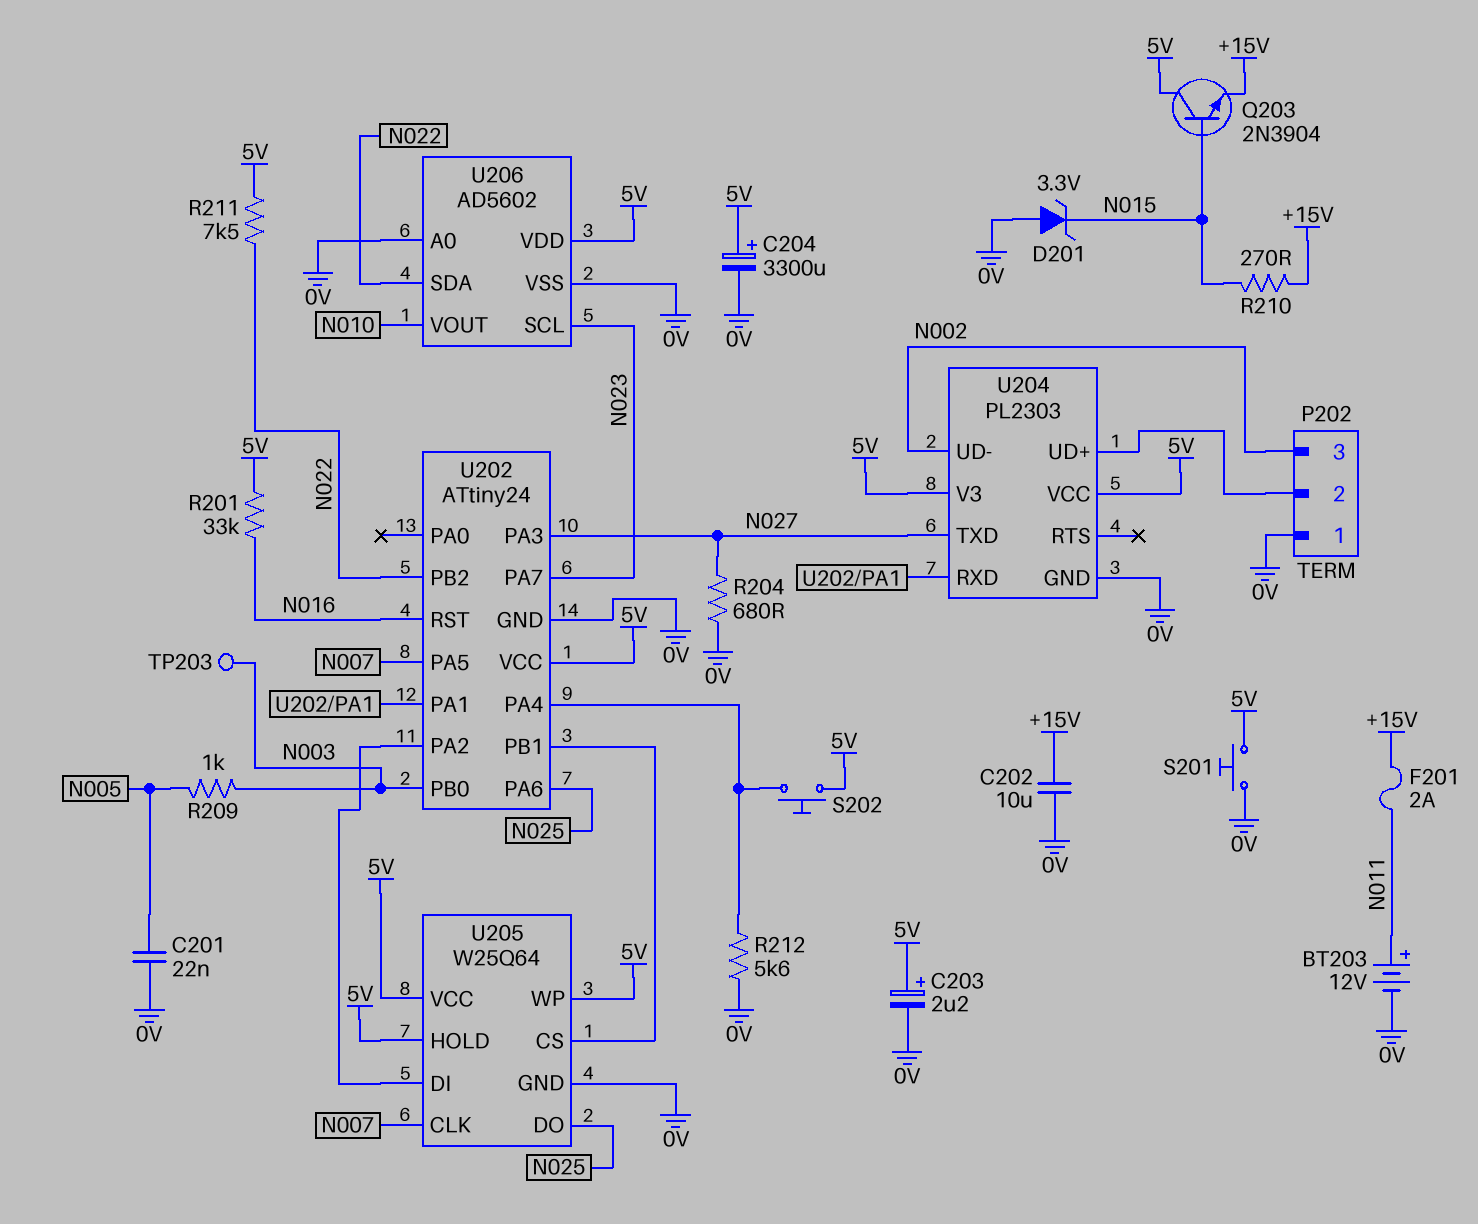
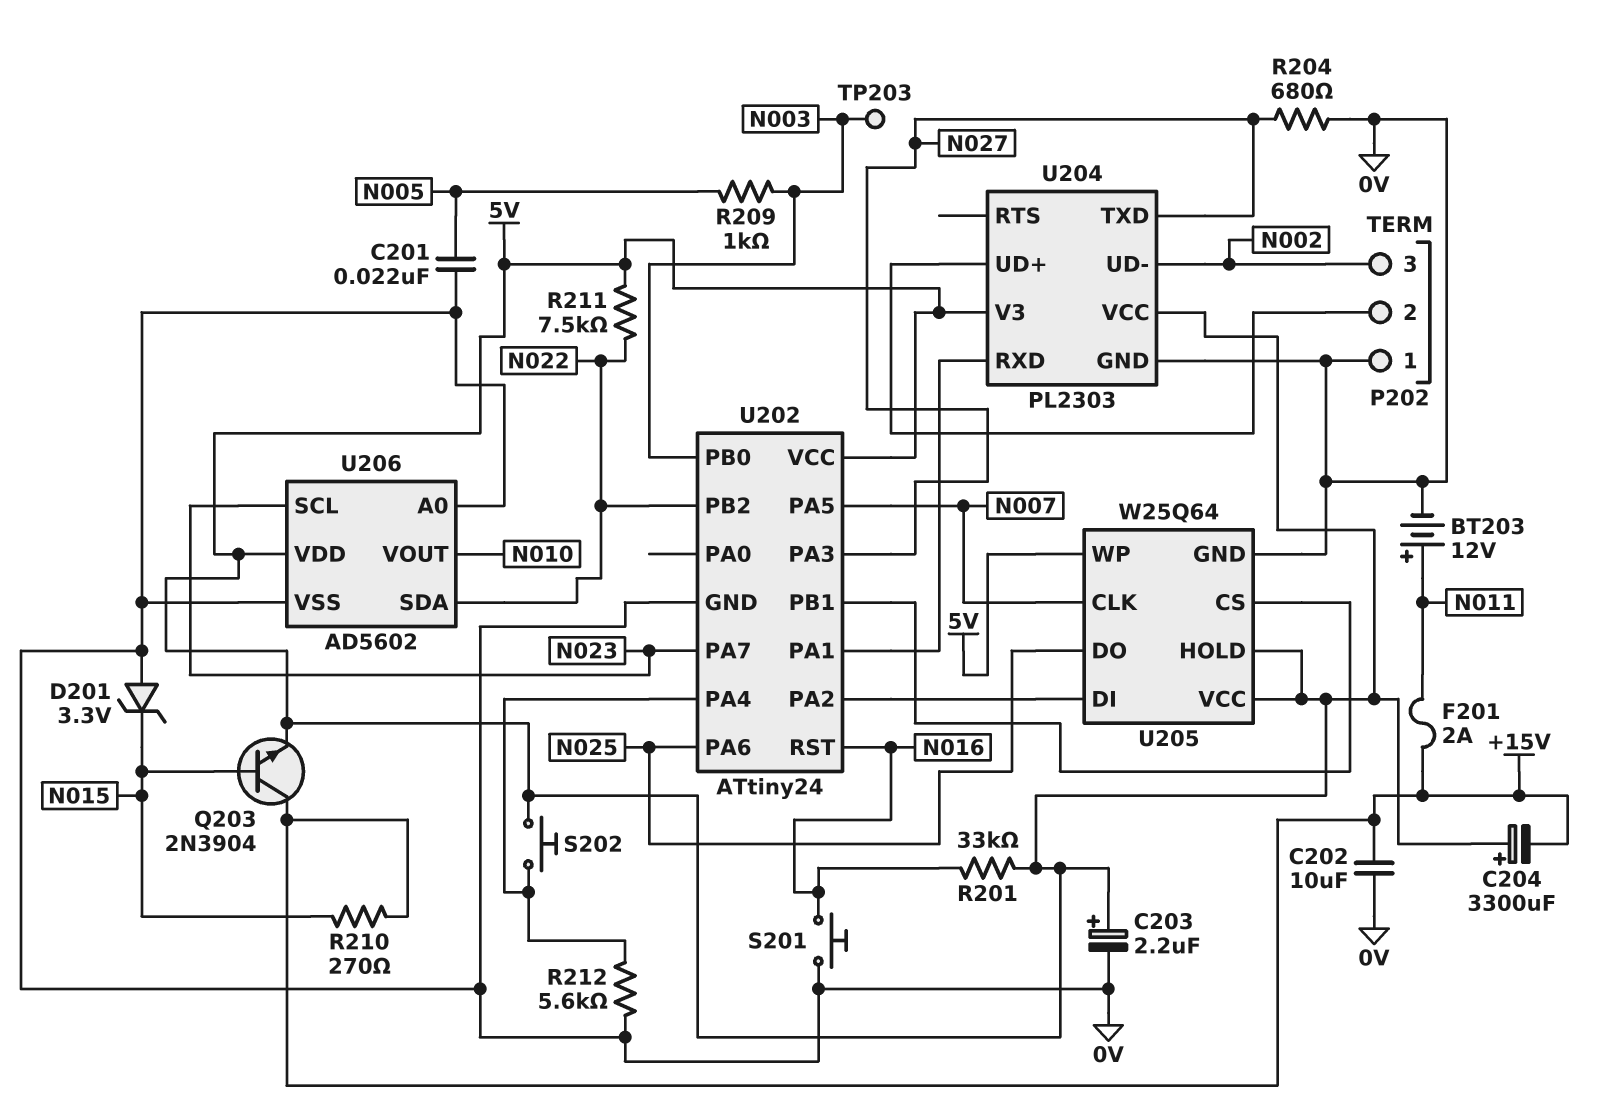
C204: 3300uF (plus 5V, minus 0V) -> 3300uF (plus 5V, minus +15V)
Q203: NPN 2N3904 (B N015, C 5V, E +15V) -> NPN 2N3904 (B N015, C +15V, E 5V)
S201: button (0V, 5V) -> button (0V, N016)

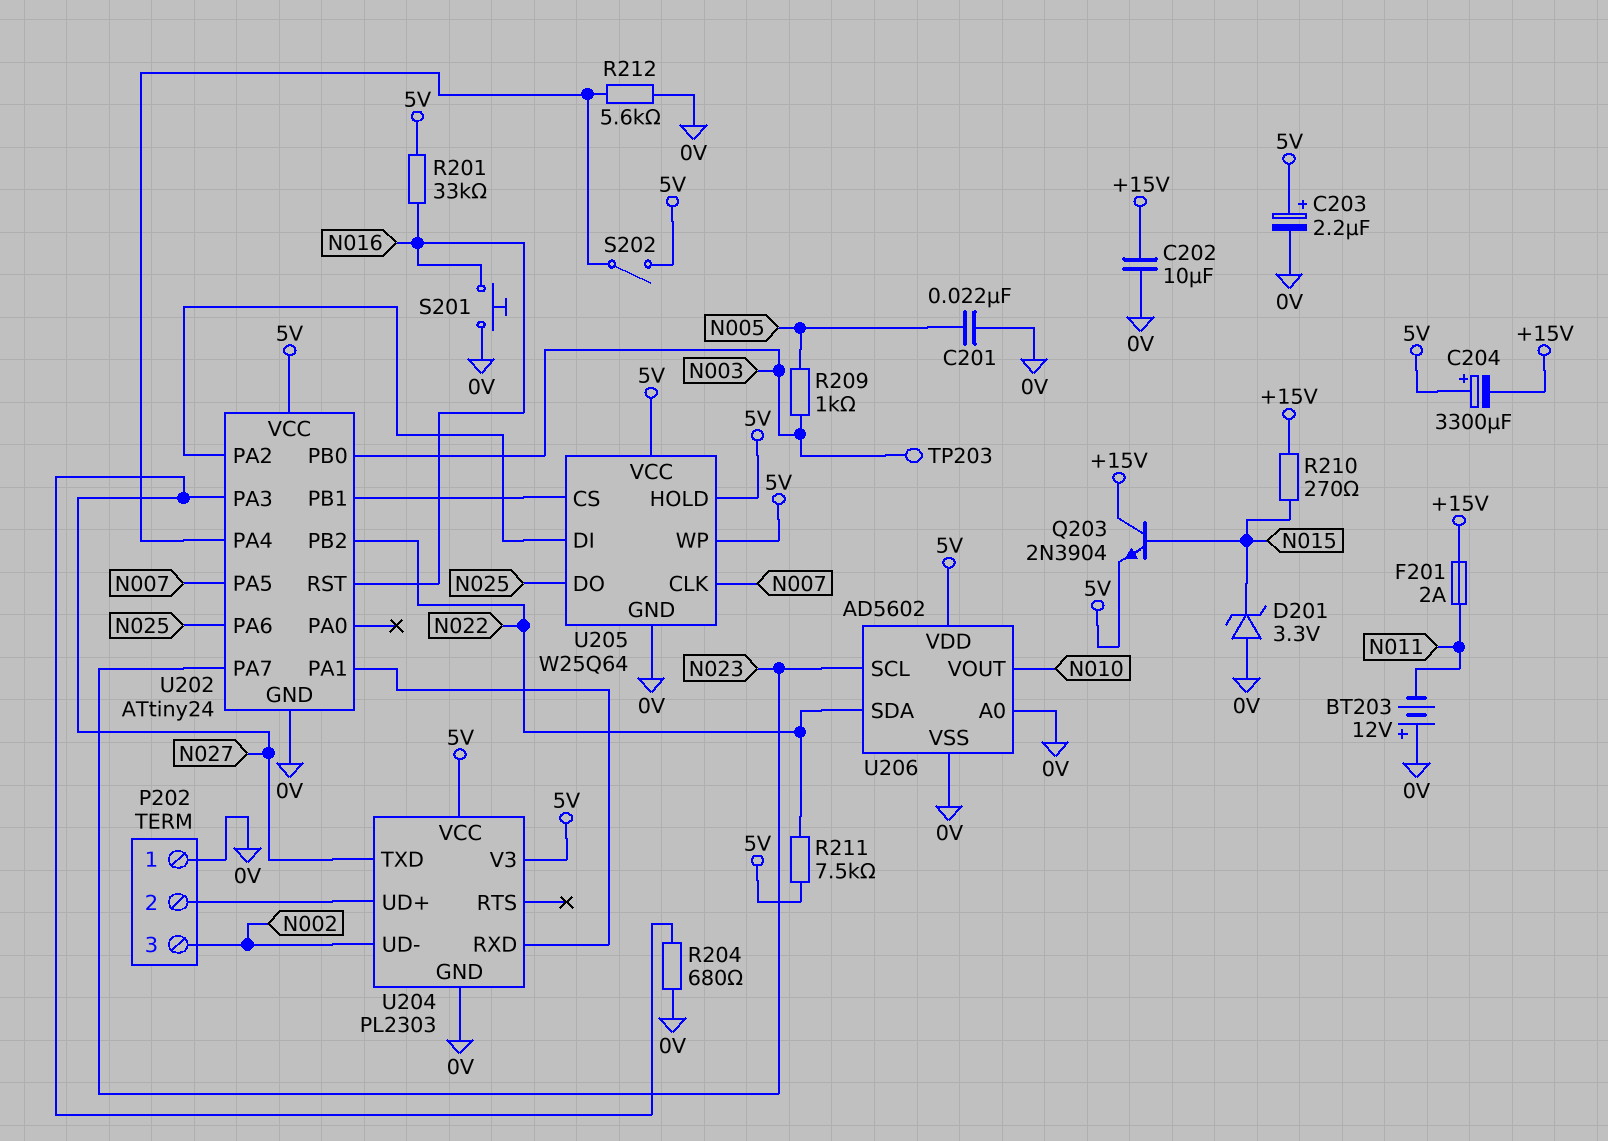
BT203: 12V (plus N011, minus 0V) -> 12V (plus 0V, minus N011)
S202: button (5V, U202/PA4) -> switch (5V, U202/PA4)

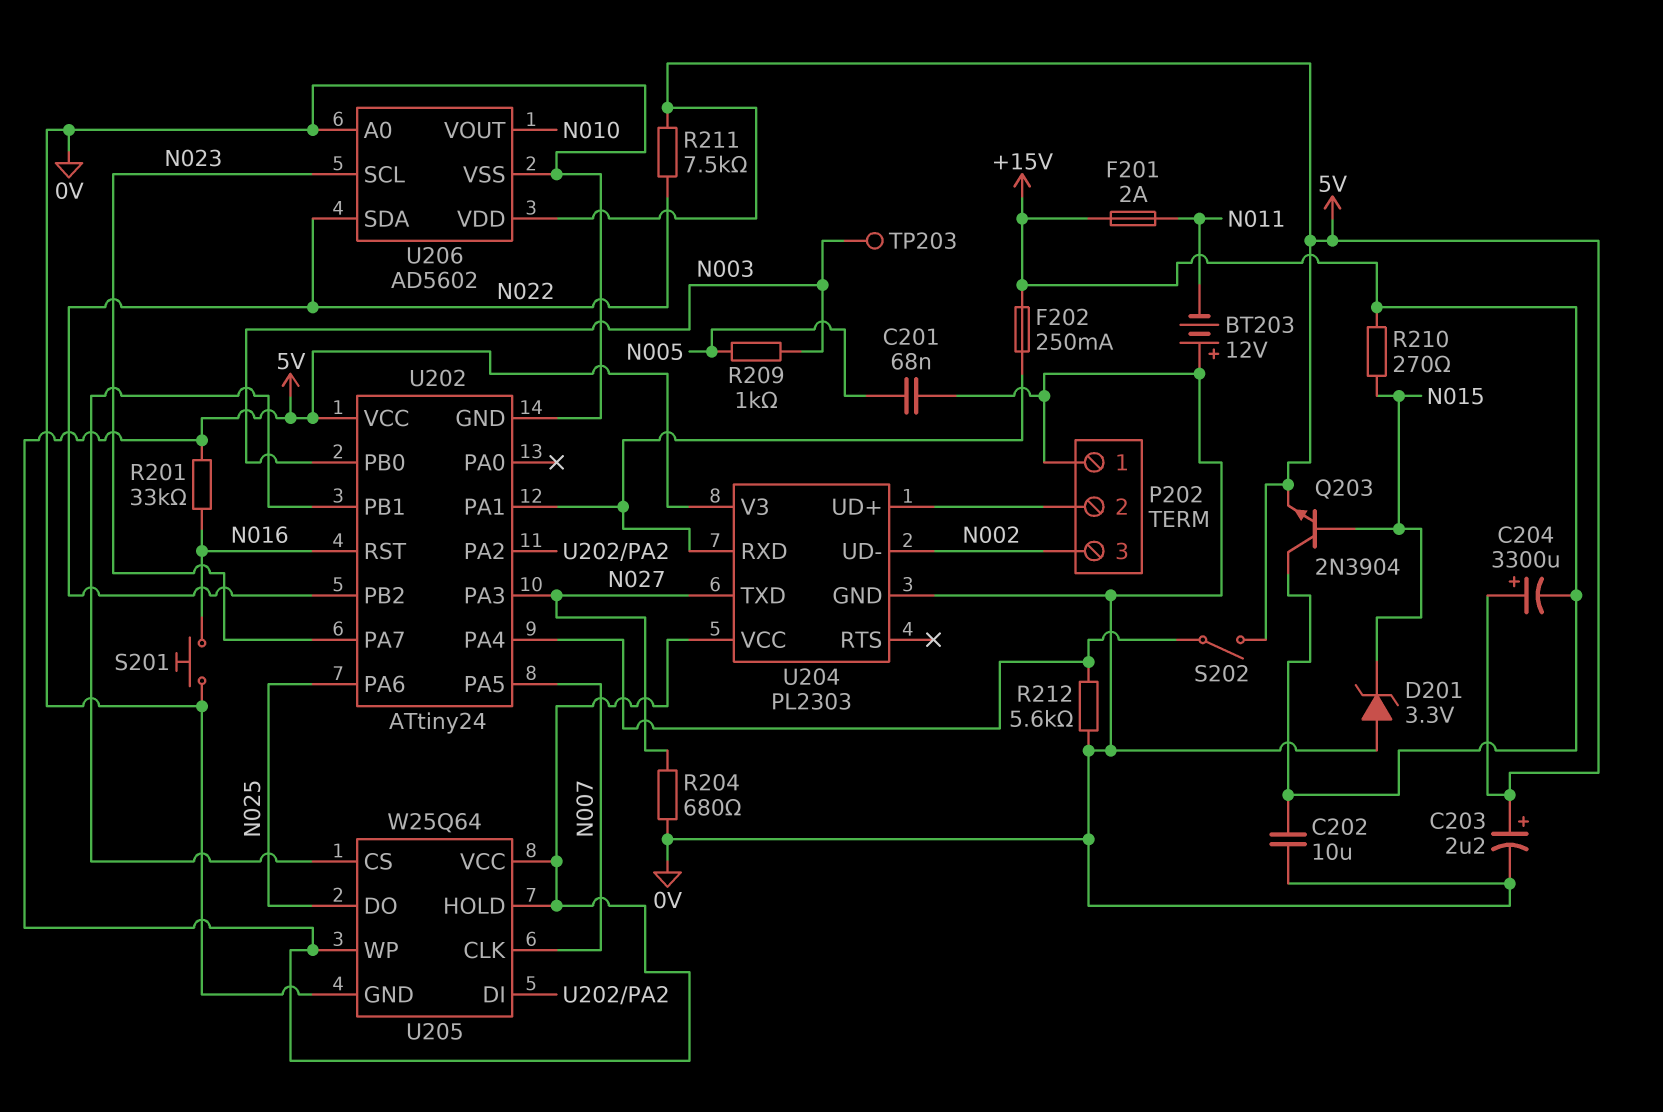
C201: 22nF (0V, N005) -> 68nF (0V, N005)
F202: none -> 250mA (+15V, U202/PA1)

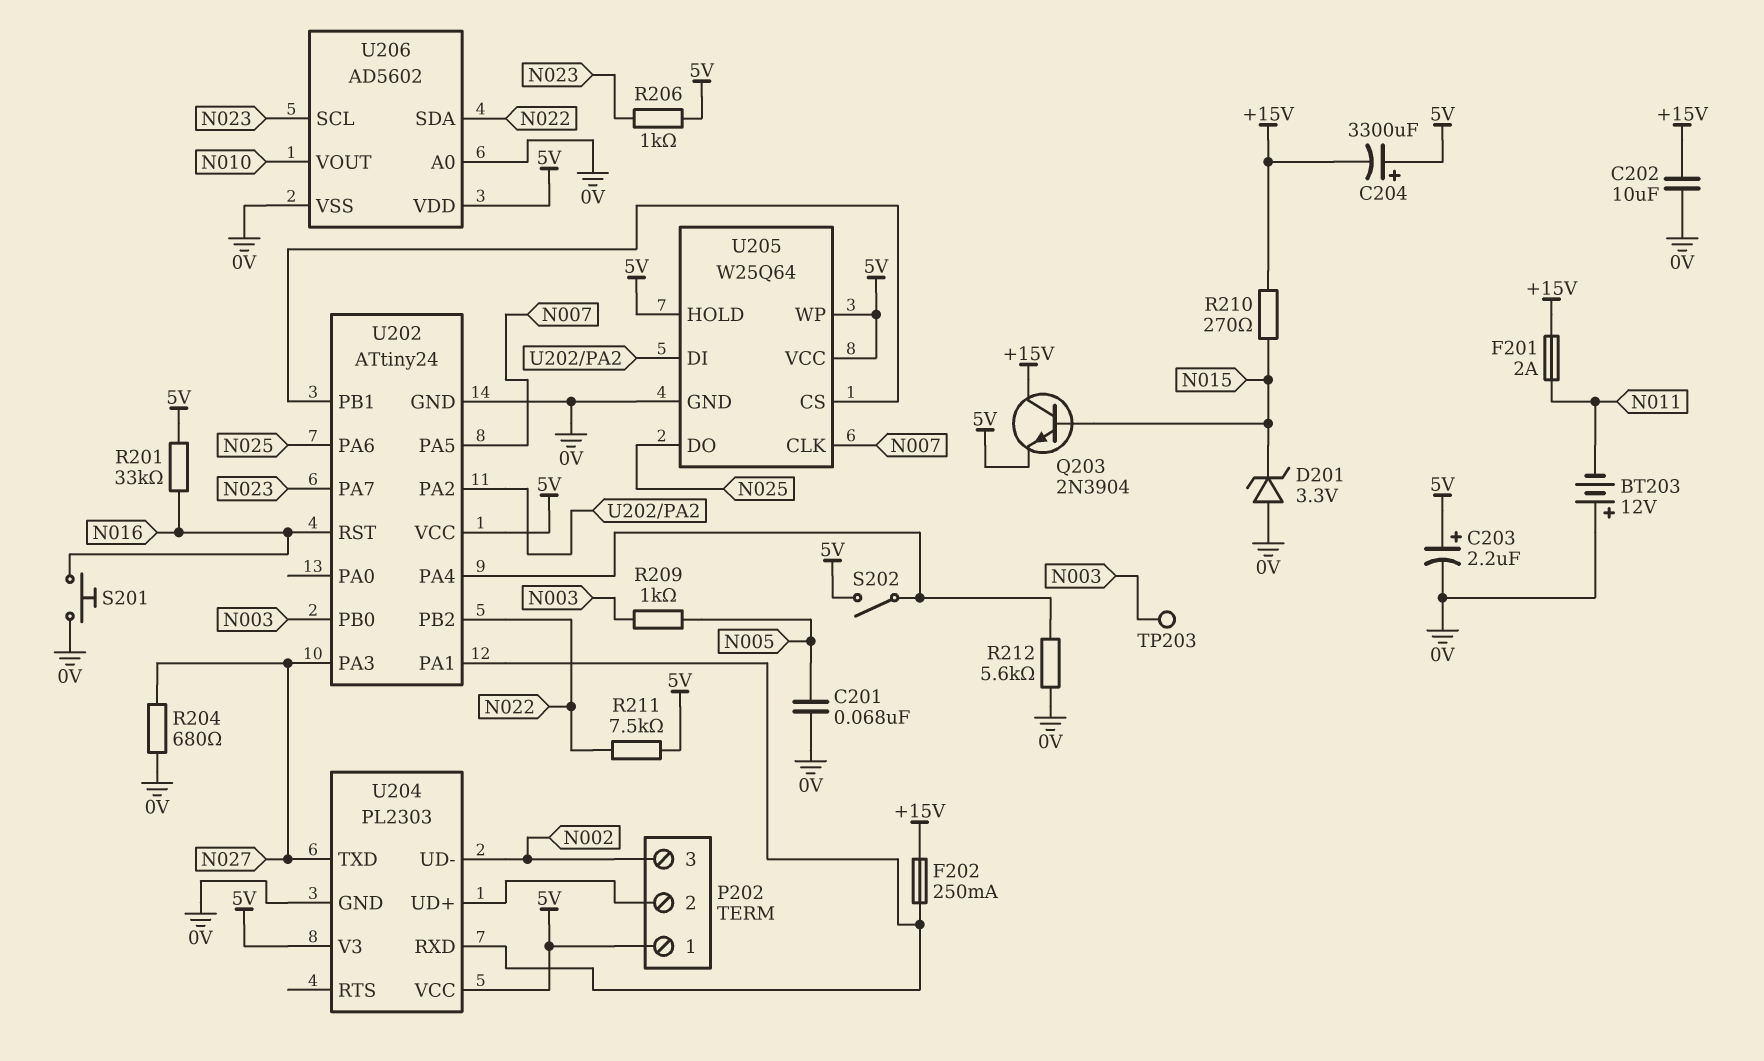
P202 pin 1: 0V -> 5V
R206: none -> 1k (5V, N023)

